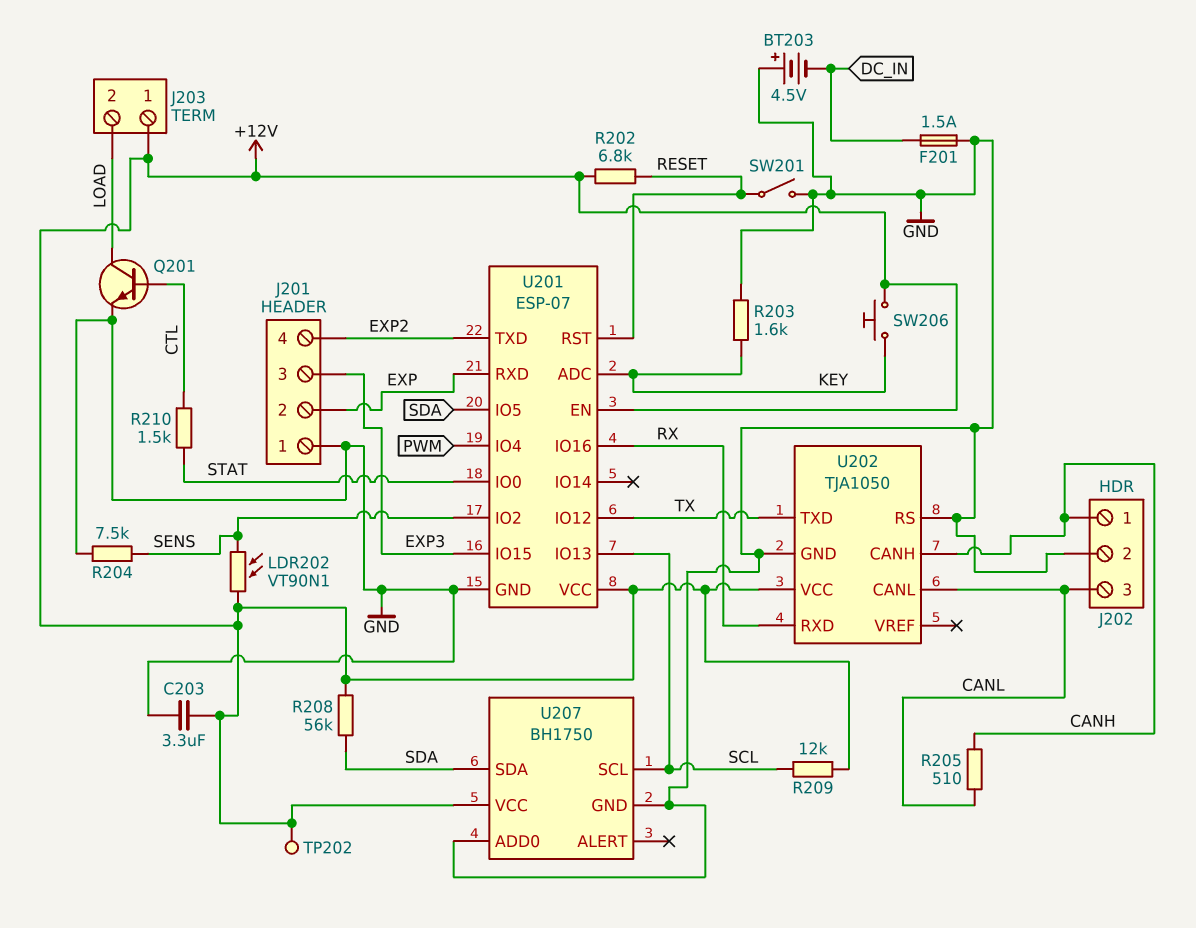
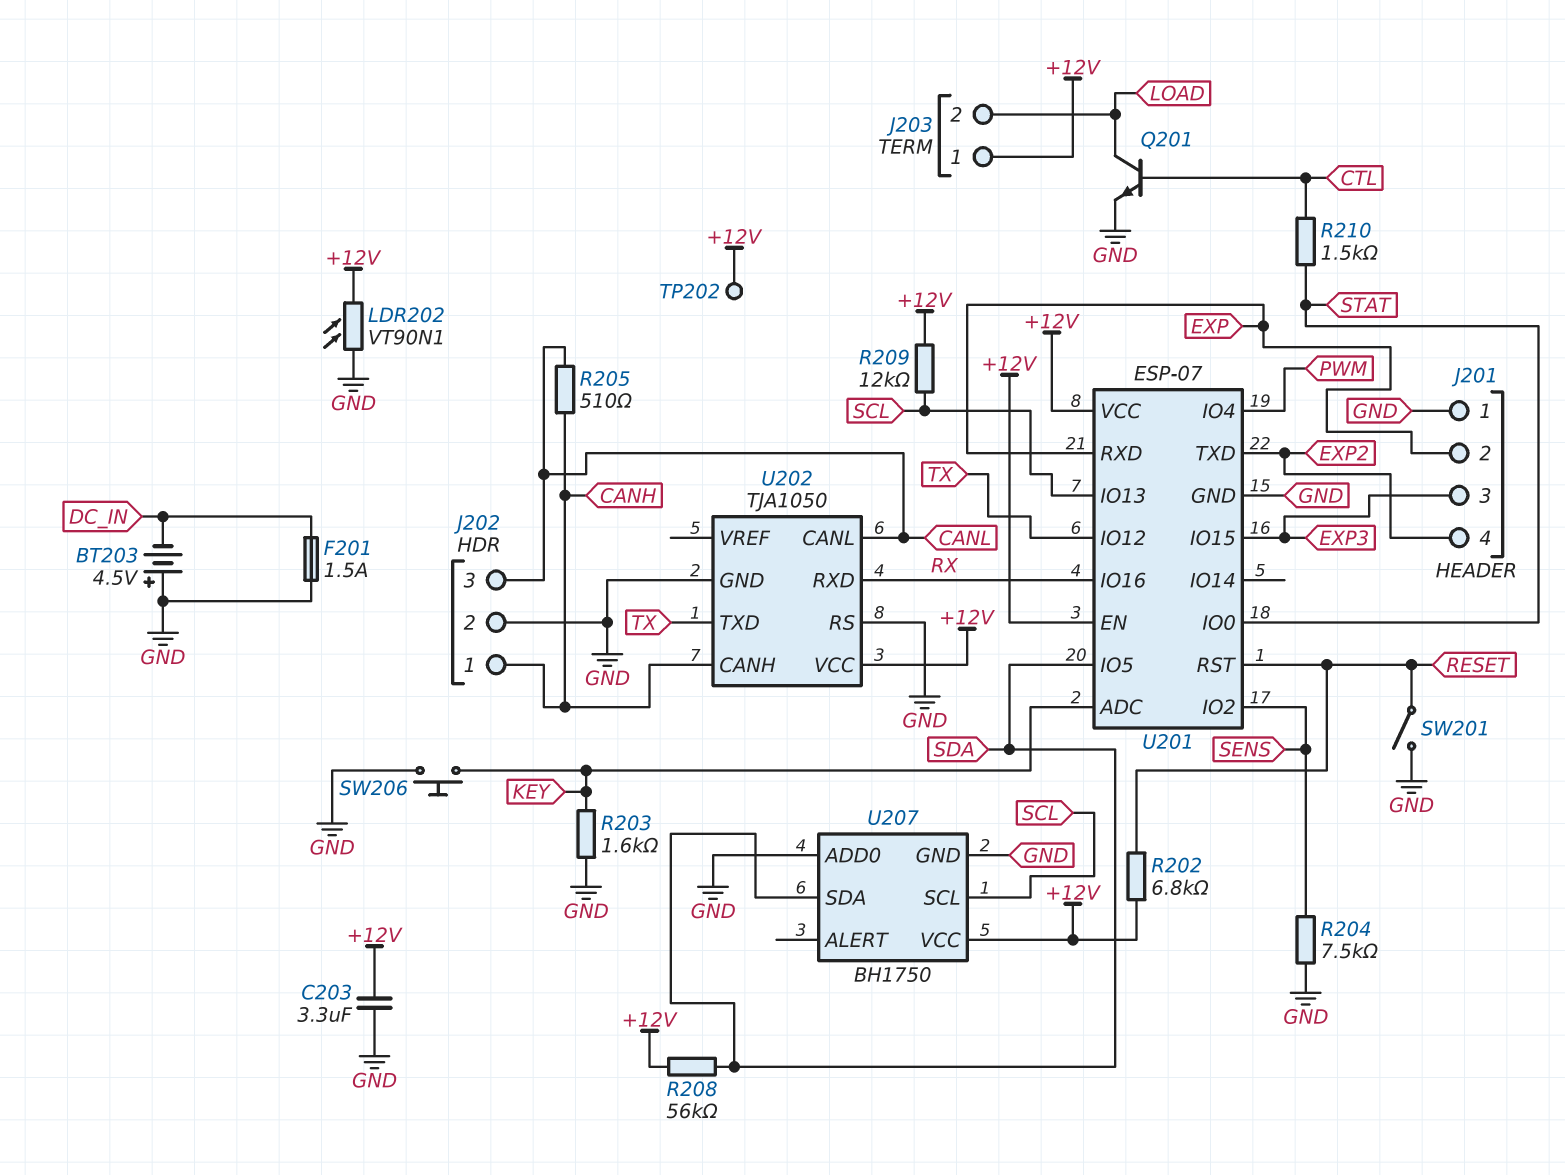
LDR202: VT90N1 (+12V, SENS) -> VT90N1 (+12V, GND)
SW206: button (+12V, KEY) -> button (GND, KEY)

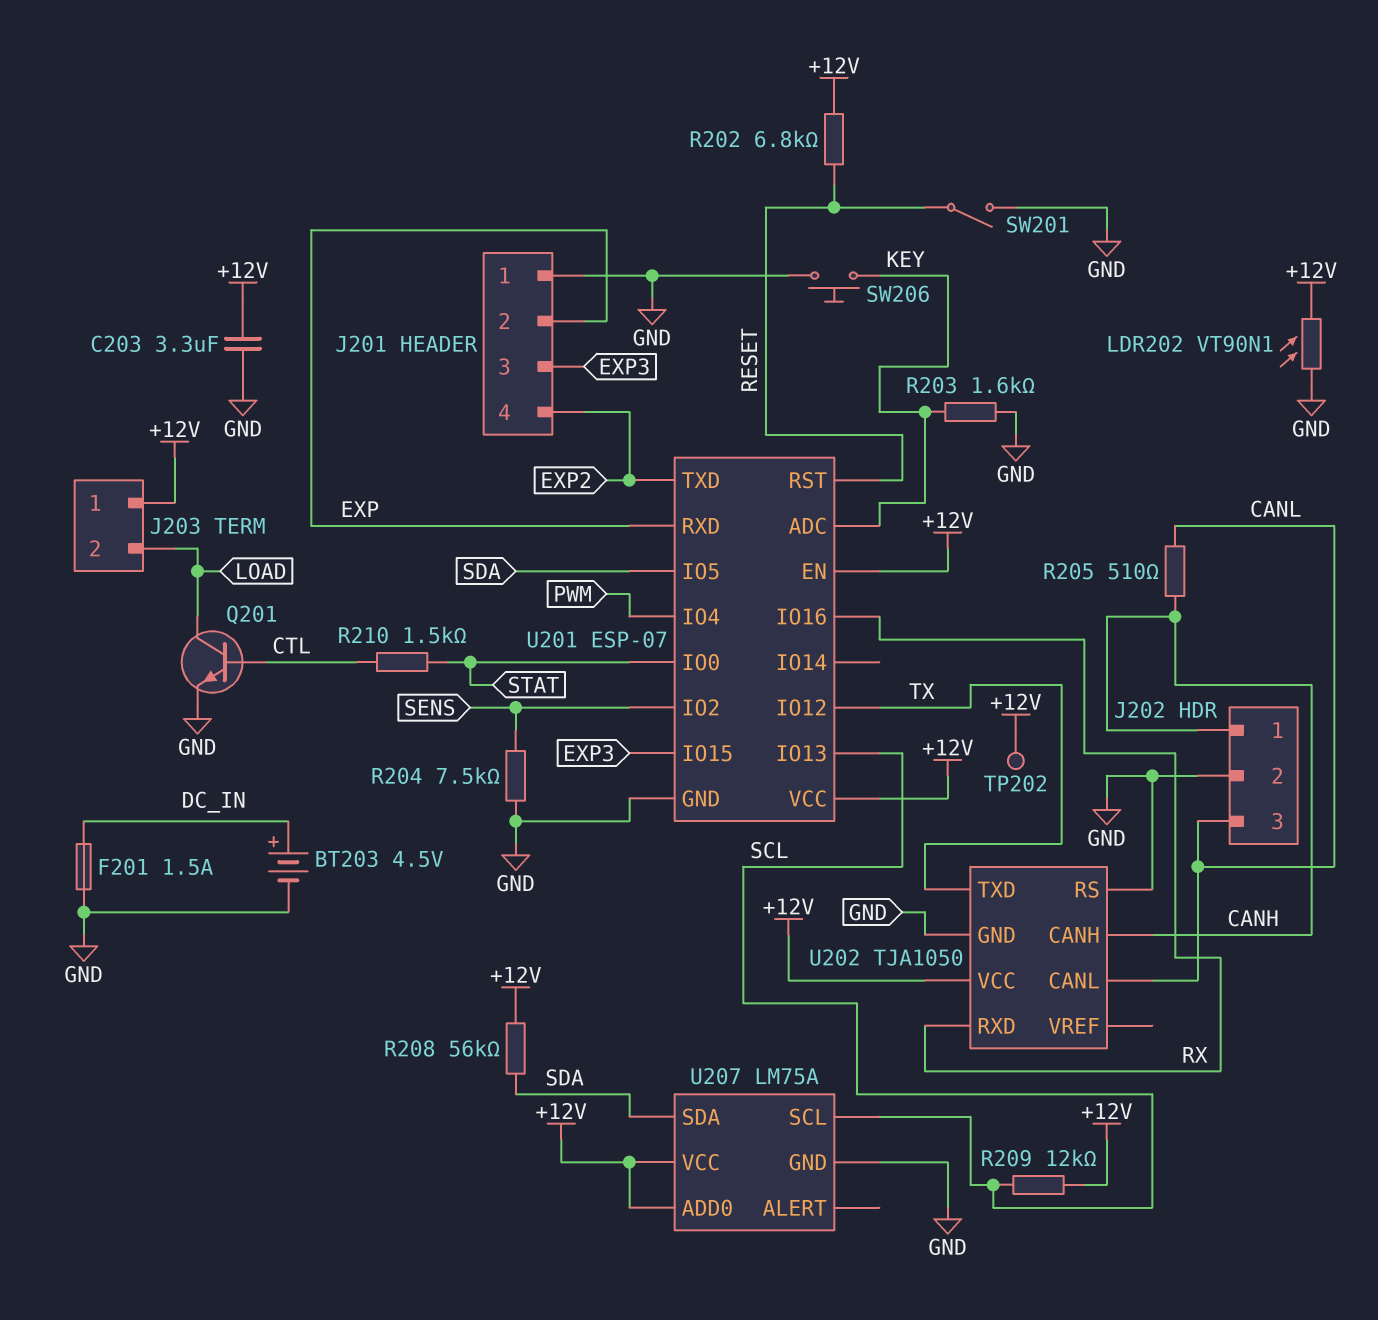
BT203: 4.5V (plus GND, minus DC_IN) -> 4.5V (plus DC_IN, minus GND)
U207: BH1750 -> LM75A
U207 pin ADD0: GND -> +12V

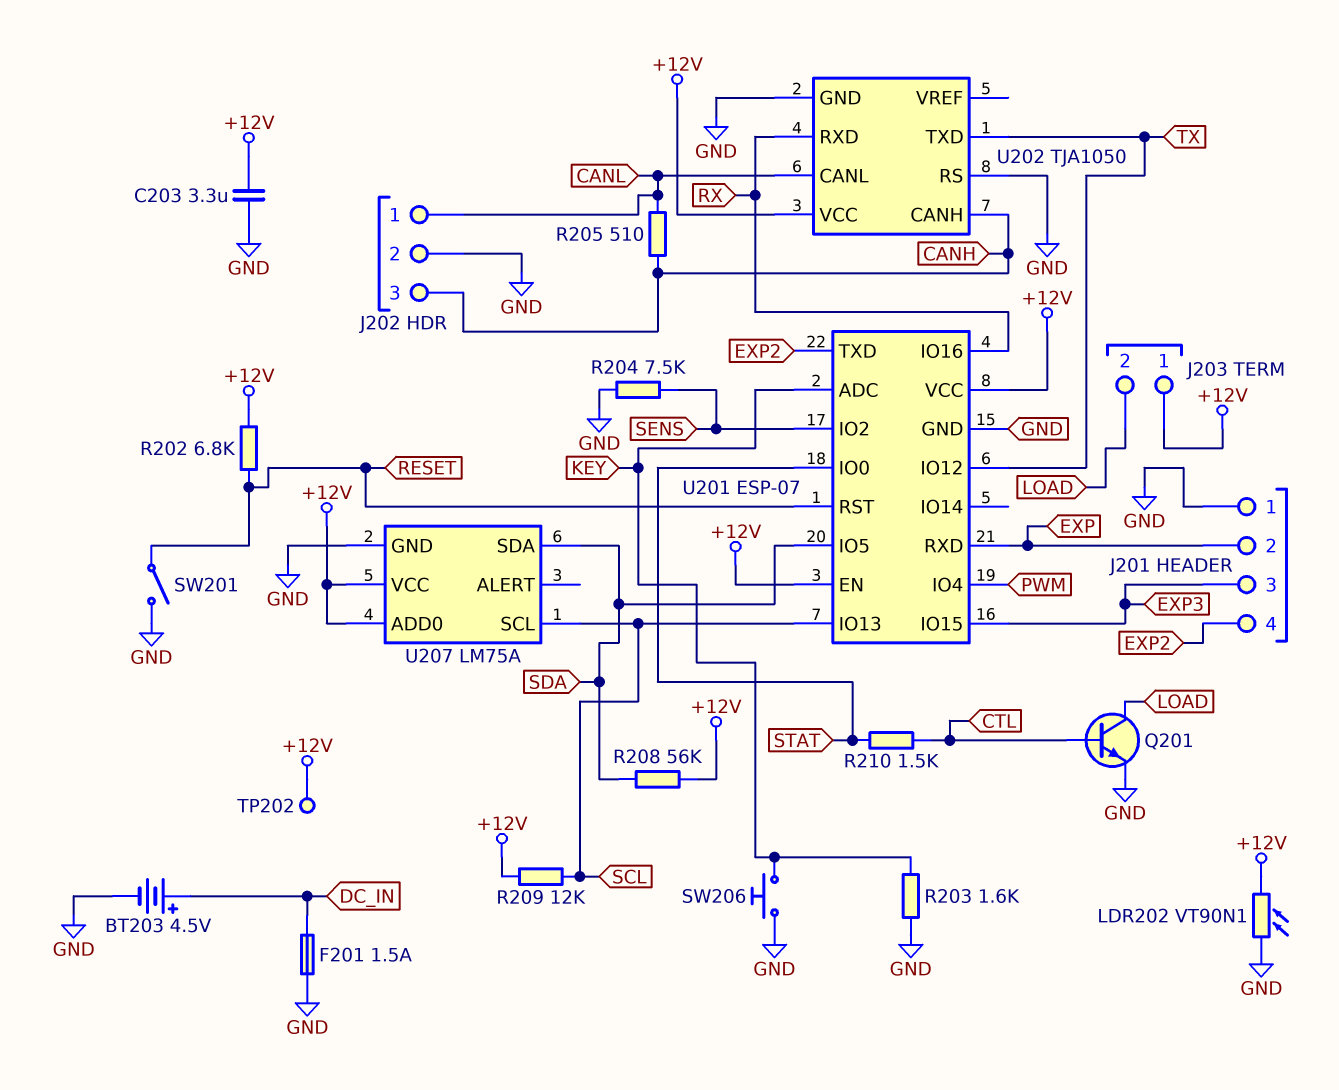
J202 pin 1: CANH -> CANL
J202 pin 3: CANL -> CANH

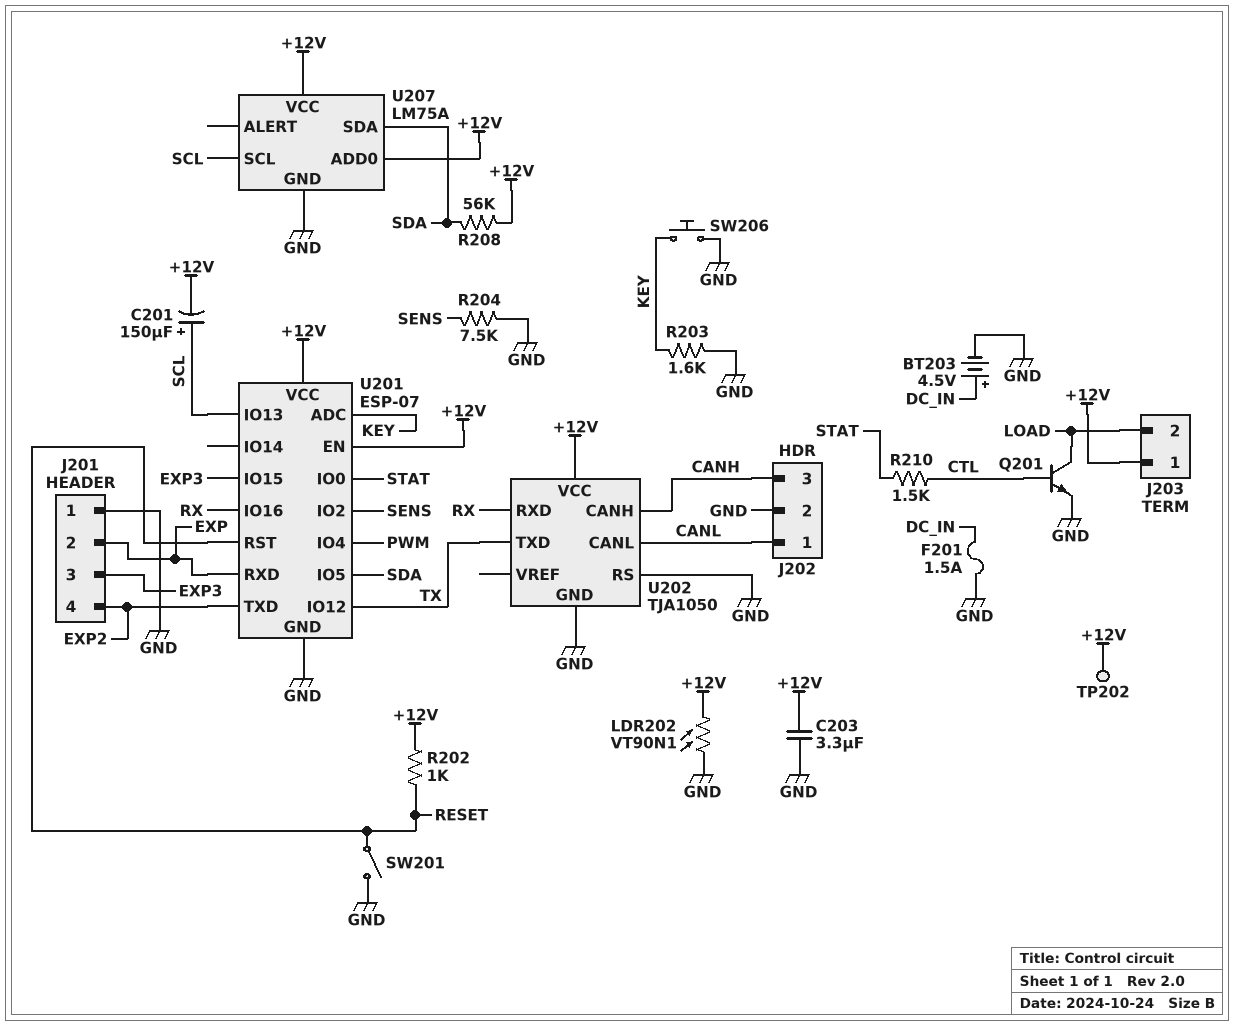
C201: none -> 150uF (plus SCL, minus +12V)
R202: 6.8k (+12V, RESET) -> 1k (+12V, RESET)
R205: 510 (CANH, CANL) -> none
R209: 12k (+12V, SCL) -> none

